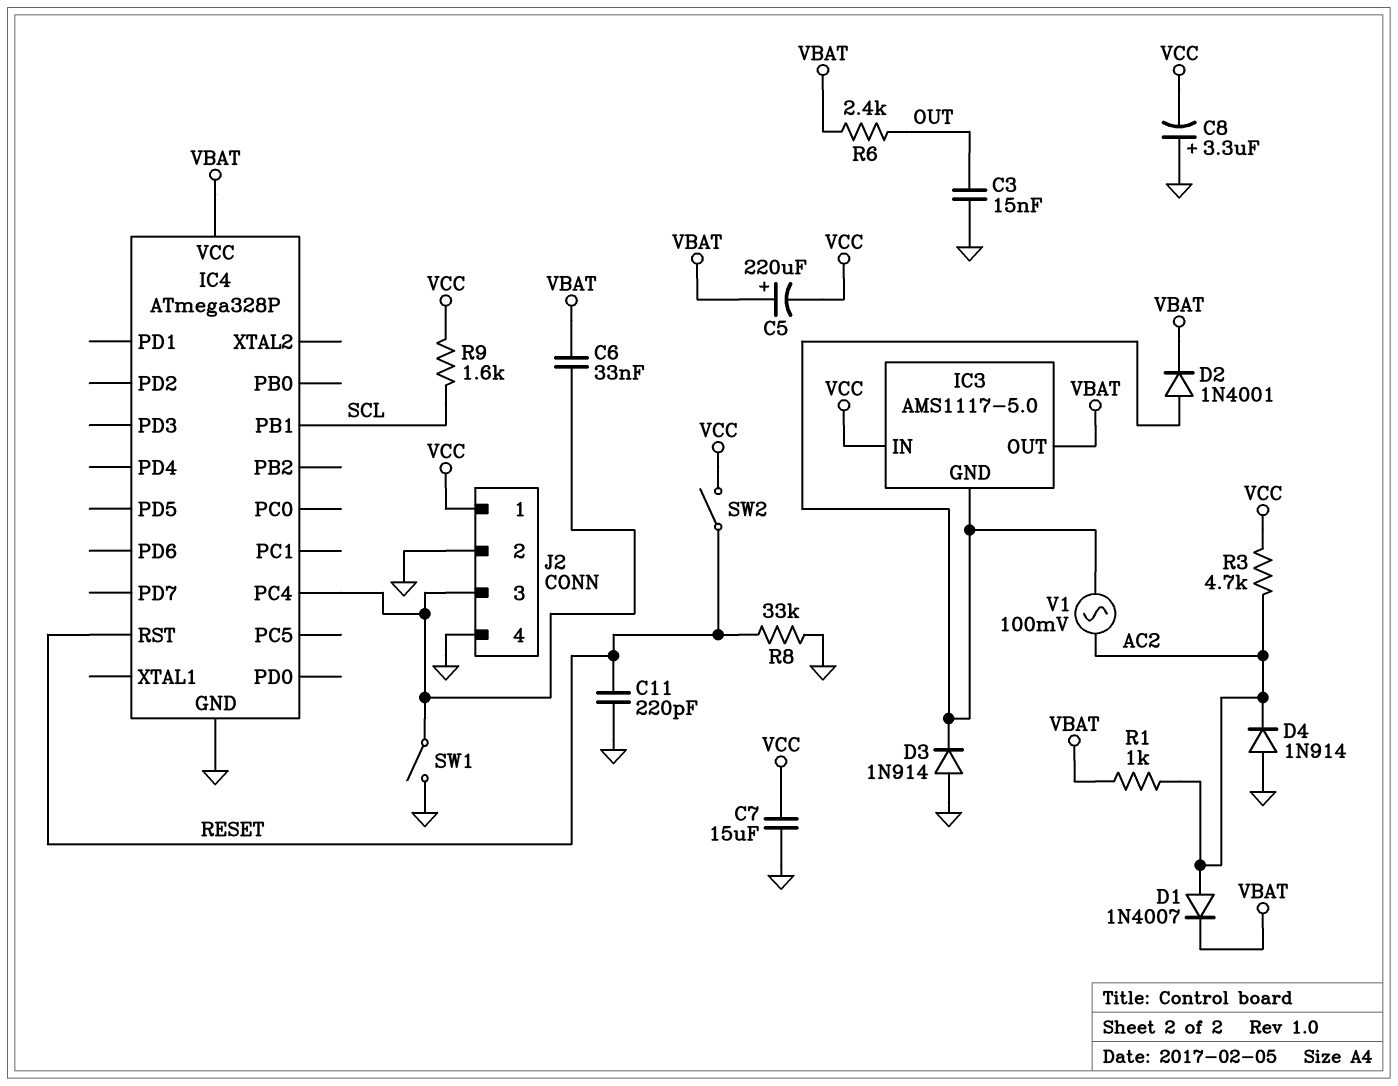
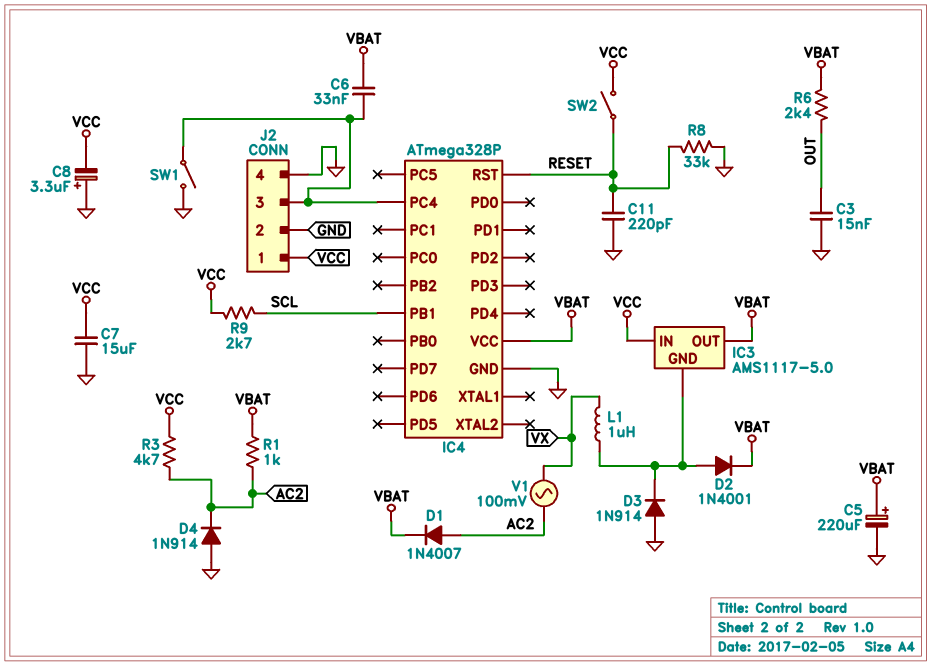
C5: 220uF (plus VBAT, minus VCC) -> 220uF (plus VBAT, minus GND)
L1: none -> 1uH (IC3/GND, VX)
R9: 1.6k (SCL, VCC) -> 2.7k (SCL, VCC)
V1: AC 100mV (AC2, IC3/GND) -> AC 100mV (AC2, VX)

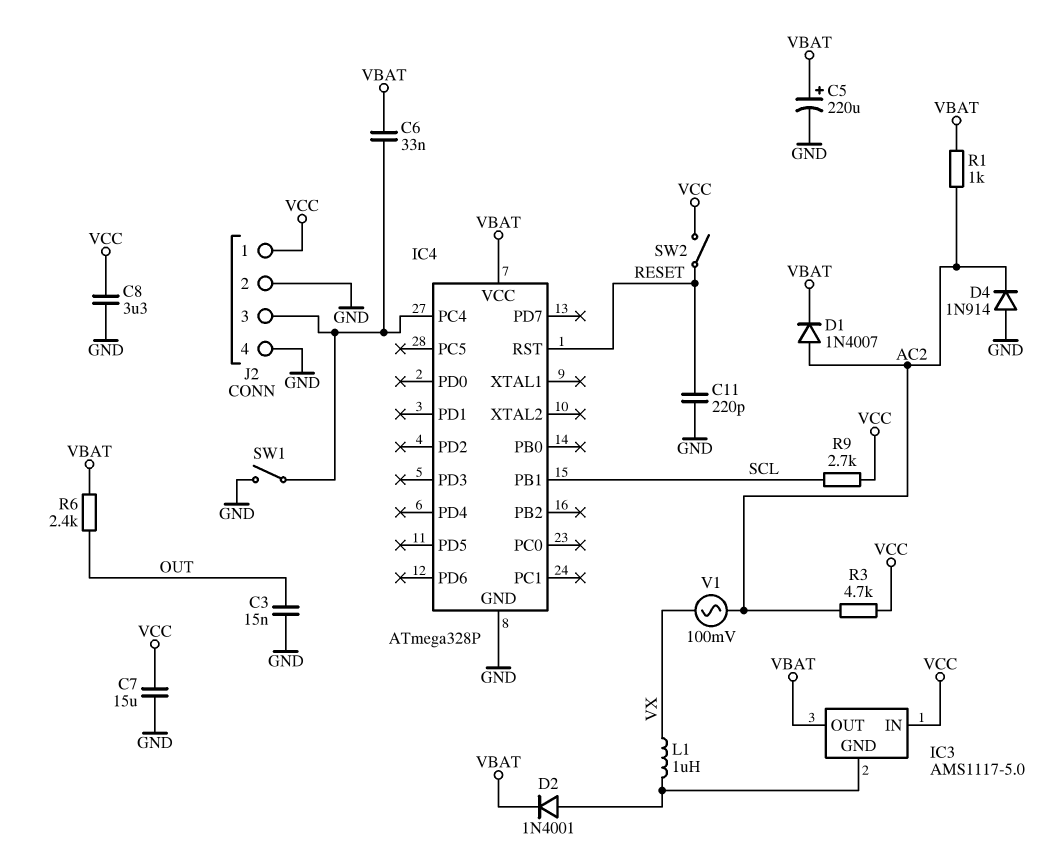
C8: 3.3uF (plus GND, minus VCC) -> 3.3uF (GND, VCC)
D3: diode 1N914 (A GND, K IC3/GND) -> none
R8: 33k (GND, RESET) -> none

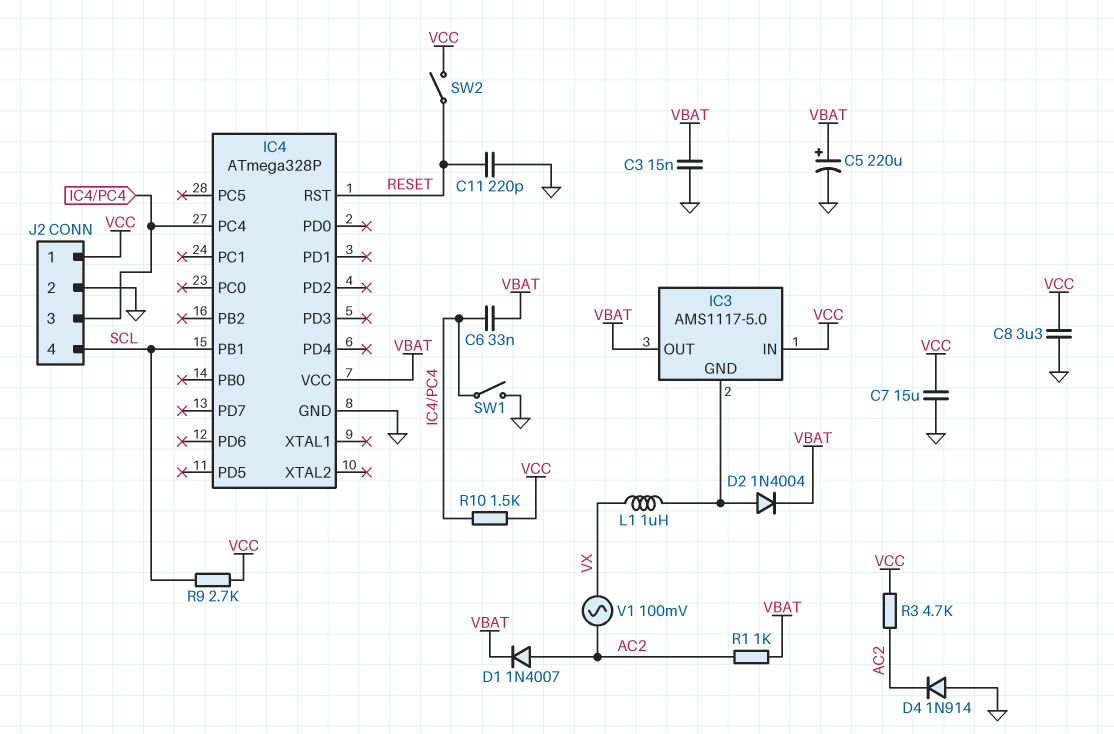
C3: 15nF (GND, OUT) -> 15nF (GND, VBAT)
D2: diode 1N4001 (A IC3/GND, K VBAT) -> diode 1N4004 (A IC3/GND, K VBAT)
J2 pin 4: GND -> SCL
R6: 2.4k (OUT, VBAT) -> none
R10: none -> 1.5k (IC4/PC4, VCC)

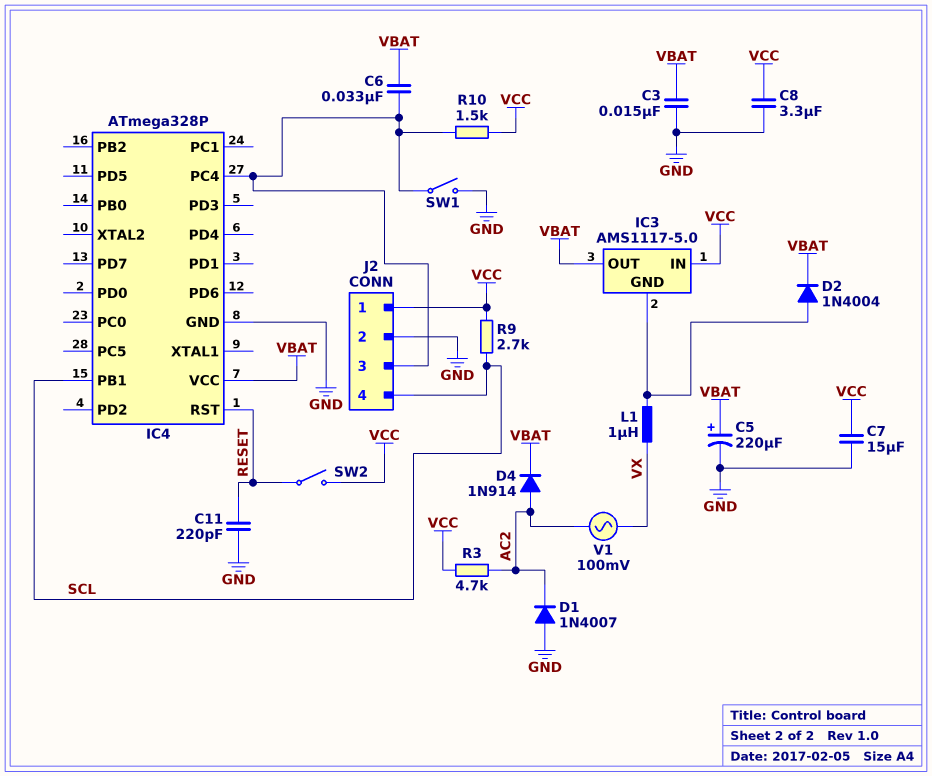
D1: diode 1N4007 (A AC2, K VBAT) -> diode 1N4007 (A GND, K AC2)
D4: diode 1N914 (A GND, K AC2) -> diode 1N914 (A AC2, K VBAT)
R1: 1k (AC2, VBAT) -> none

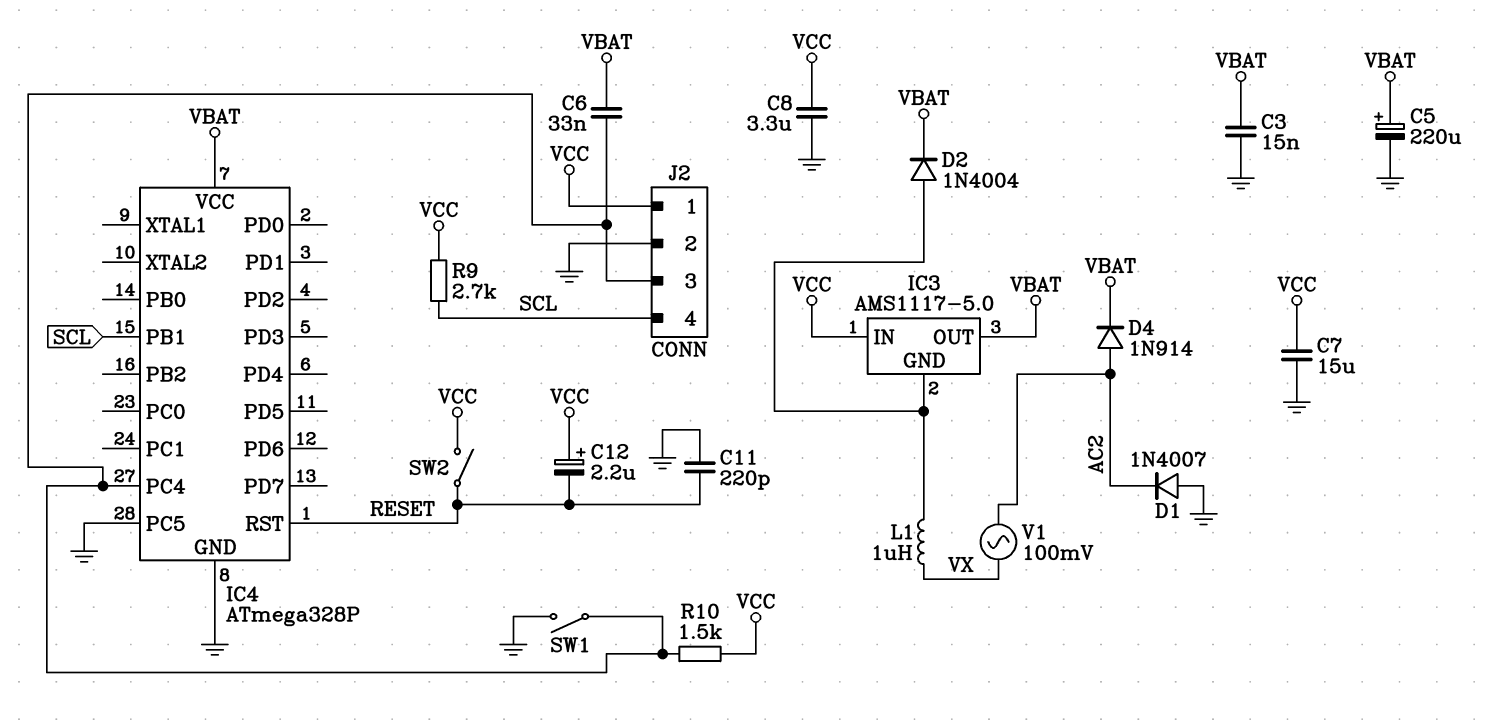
C12: none -> 2.2uF (plus VCC, minus RESET)
IC4 pin PC5: none -> GND
R3: 4.7k (AC2, VCC) -> none

